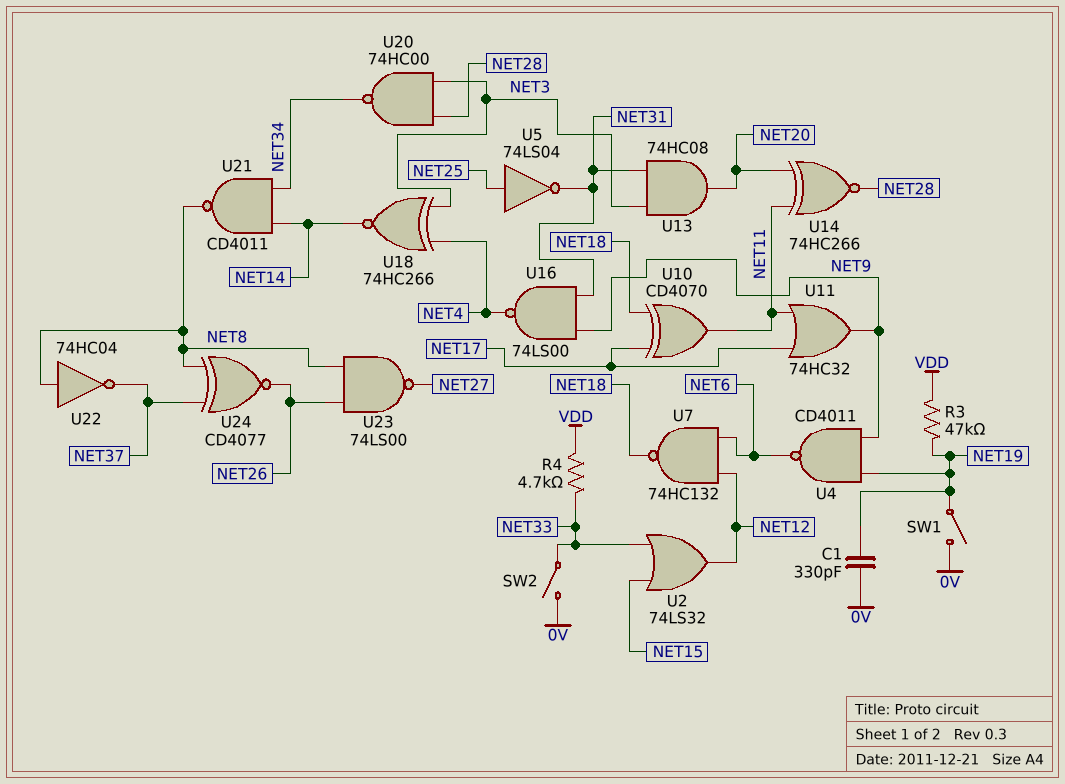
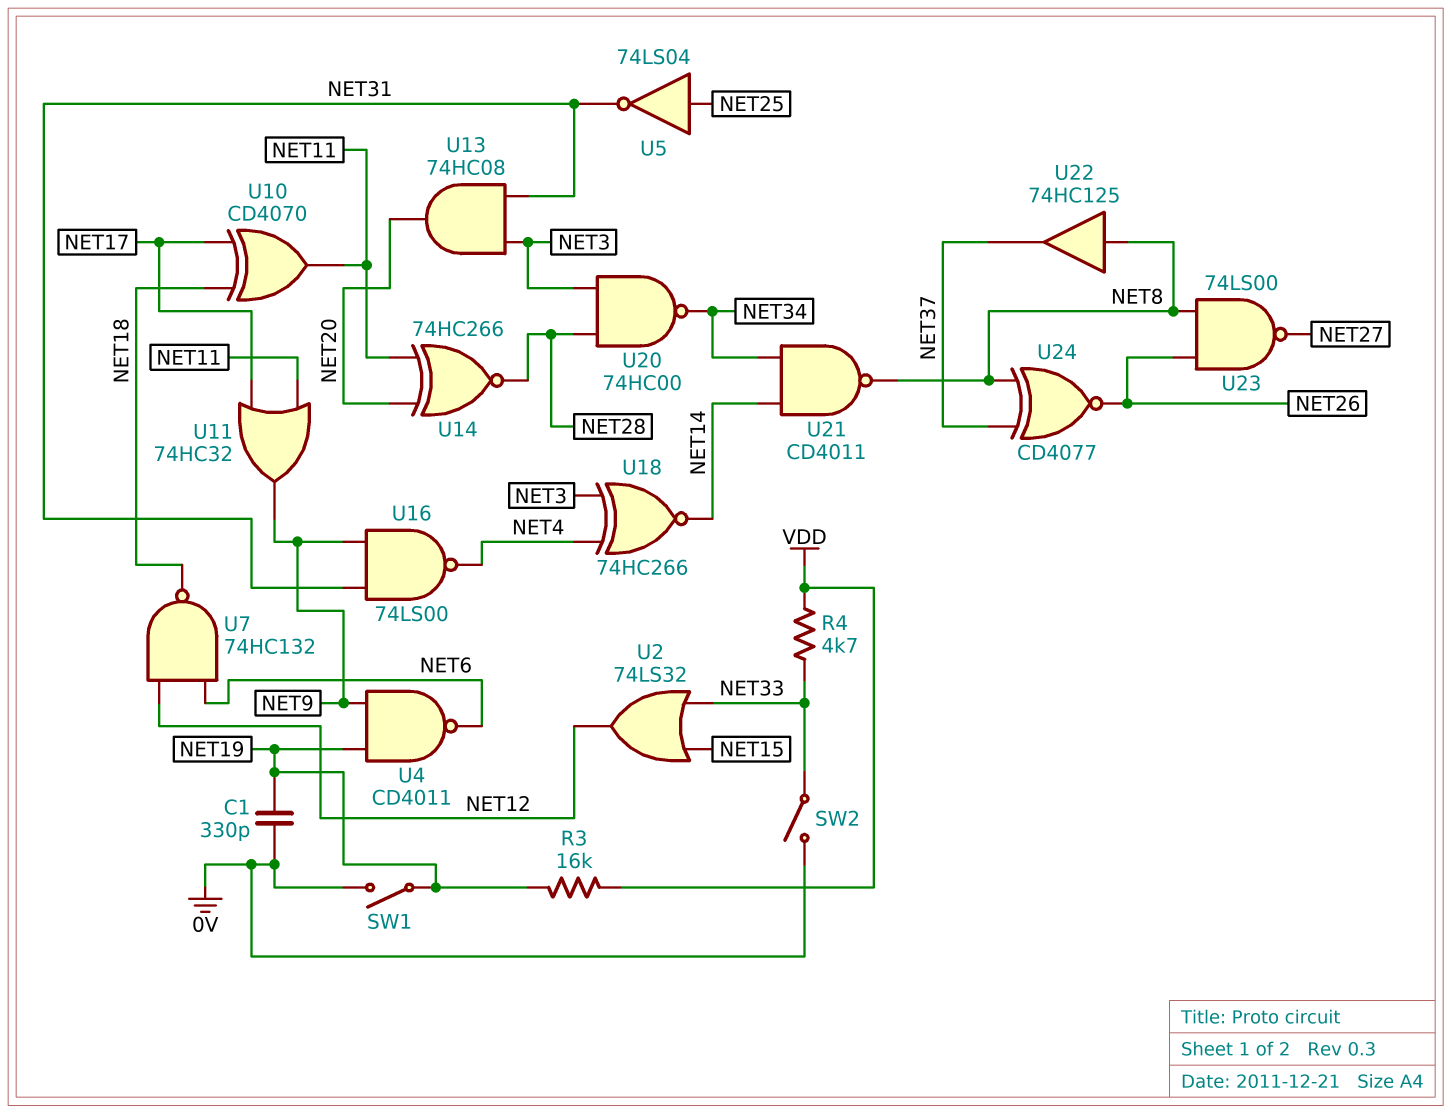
R3: 47k (NET19, VDD) -> 16k (NET19, VDD)
U22: NOT 74HC04 (in NET8, out NET37) -> buffer 74HC125 (in NET8, out NET37)

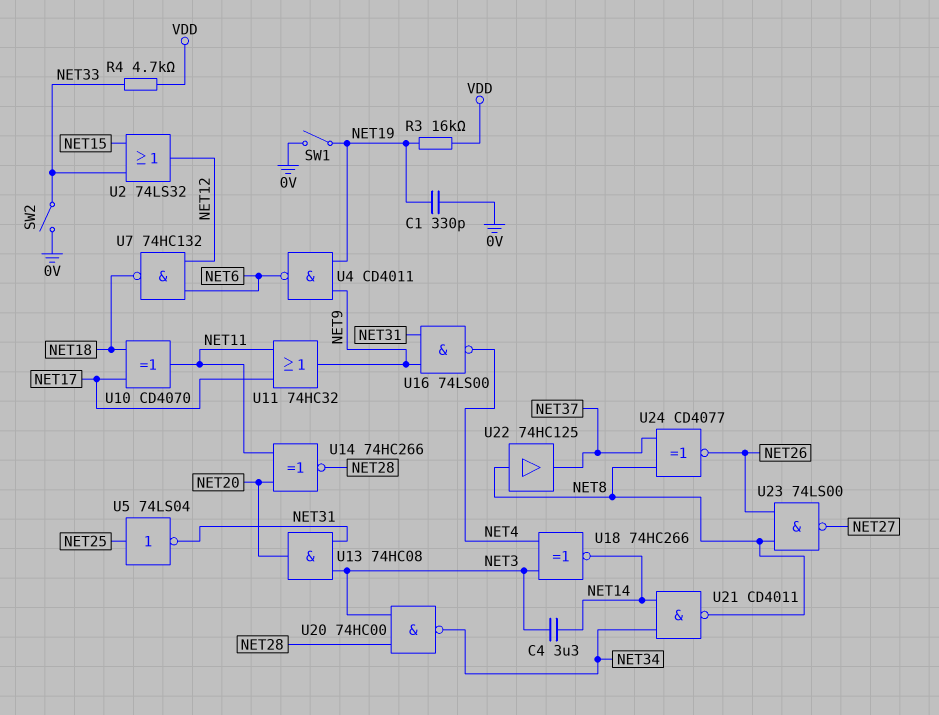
C4: none -> 3.3uF (NET3, NET14)

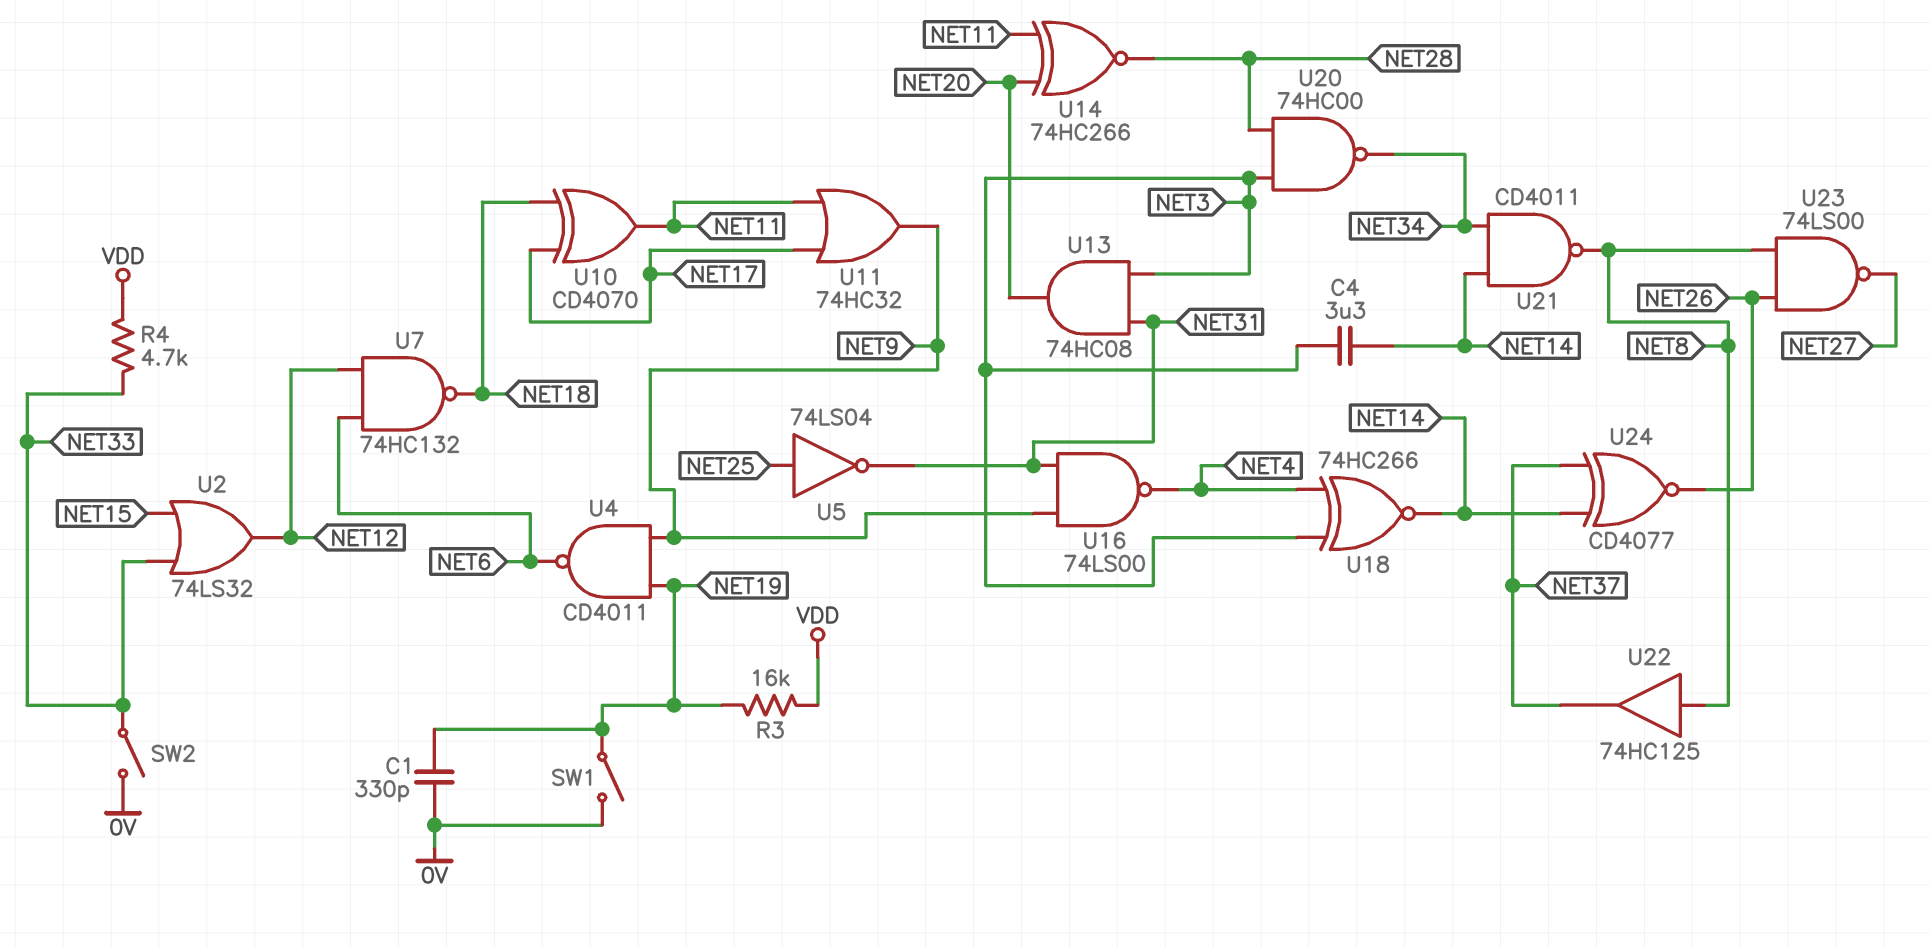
U24: XNOR CD4077 (in NET8, in NET37, out NET26) -> XNOR CD4077 (in NET14, in NET37, out NET26)

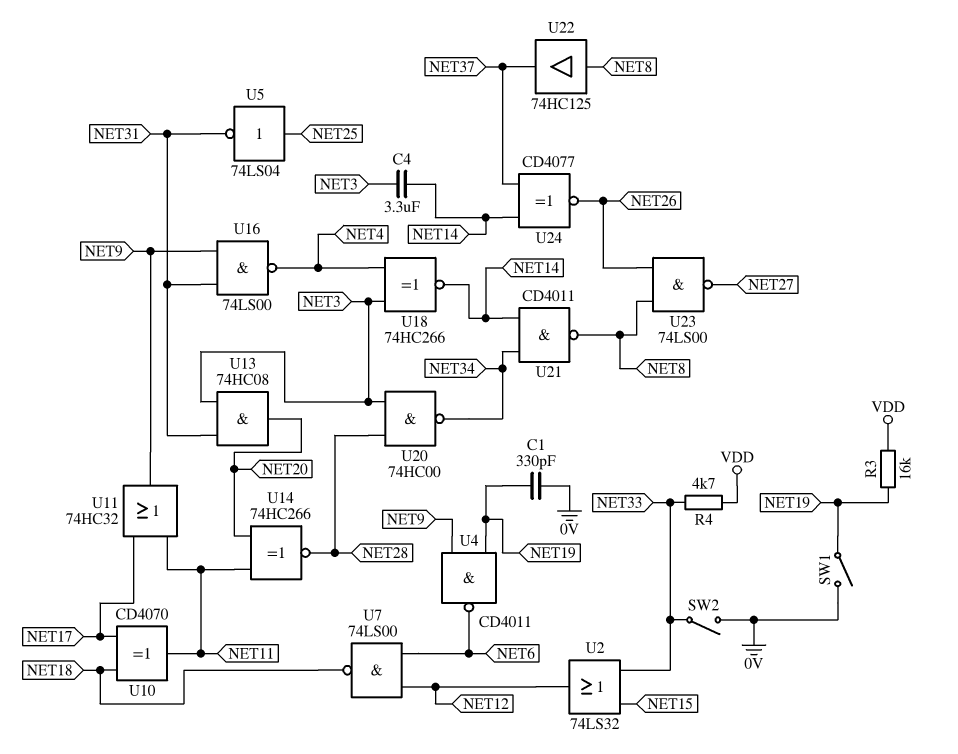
U7: NAND 74HC132 (in NET6, in NET12, out NET18) -> NAND 74LS00 (in NET6, in NET12, out NET18)

